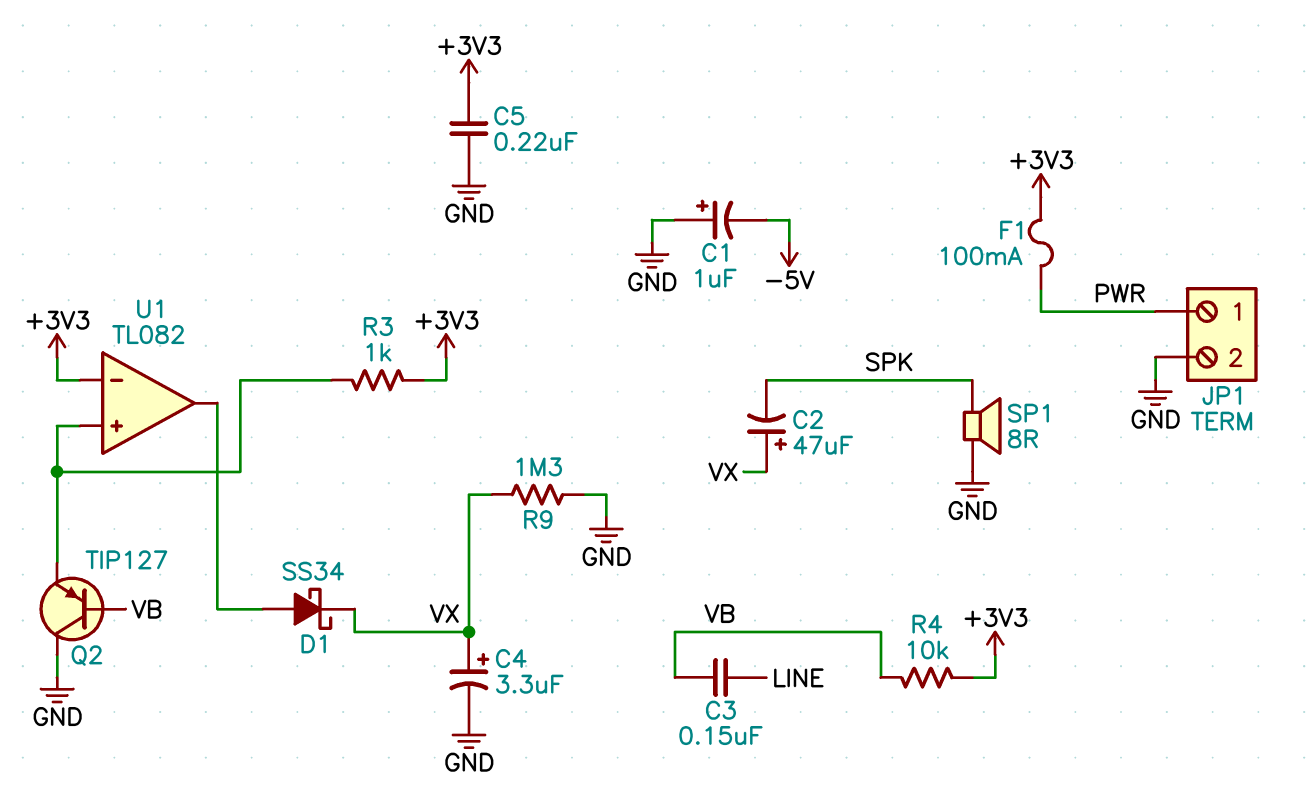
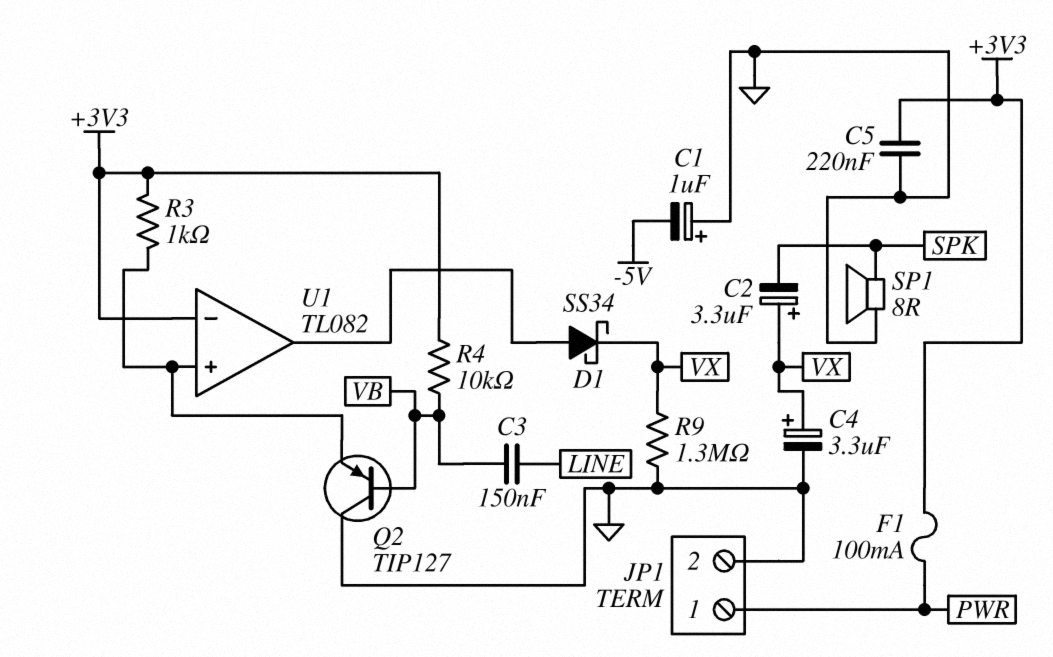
C2: 47uF (plus VX, minus SPK) -> 3.3uF (plus VX, minus SPK)

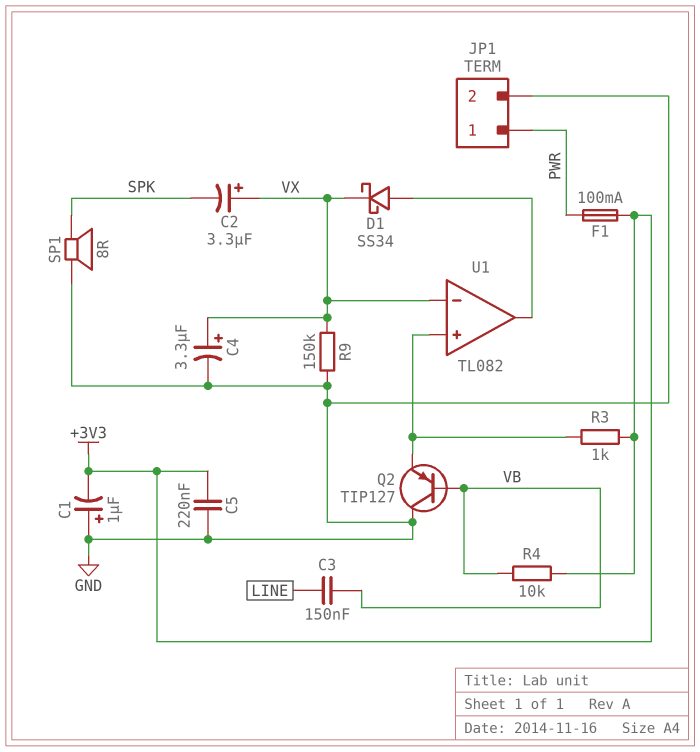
C1: 1uF (plus GND, minus -5V) -> 1uF (plus GND, minus +3V3)
R9: 1.3M (GND, VX) -> 150k (GND, VX)
U1 pin in-: +3V3 -> VX

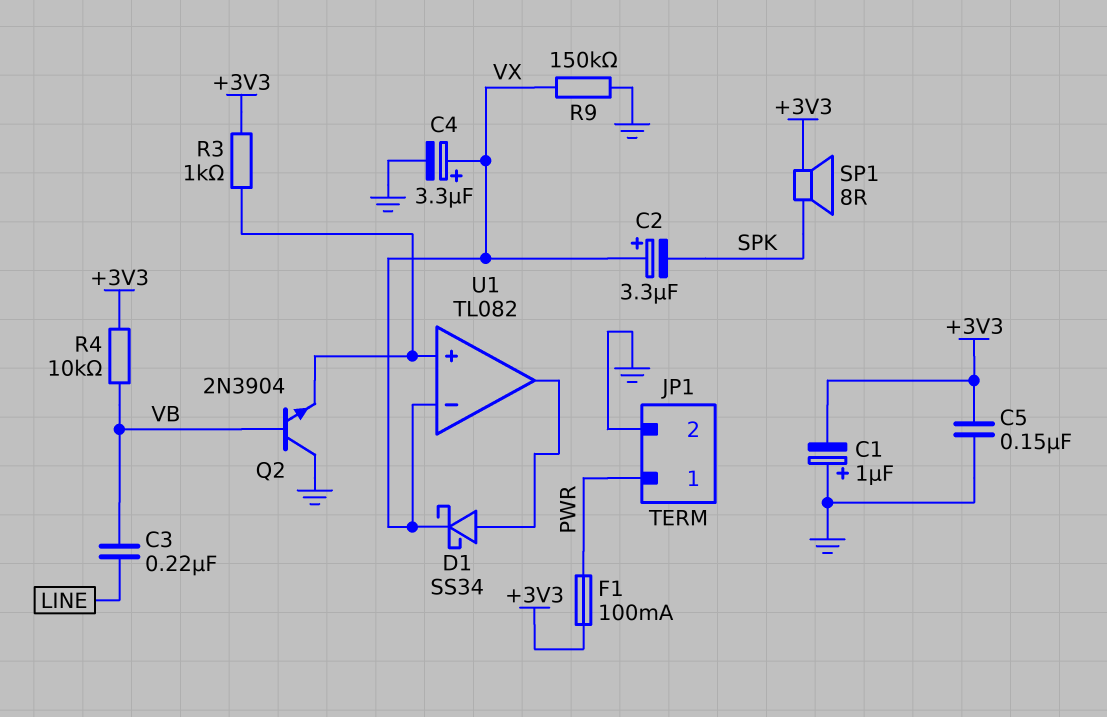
C3: 150nF (LINE, VB) -> 220nF (LINE, VB)
C5: 220nF (+3V3, GND) -> 150nF (+3V3, GND)
Q2: PNP TIP127 (B VB, C GND, E U1/in+) -> NPN 2N3904 (B VB, C GND, E U1/in+)
SP1: speaker 8R (GND, SPK) -> speaker 8R (+3V3, SPK)

